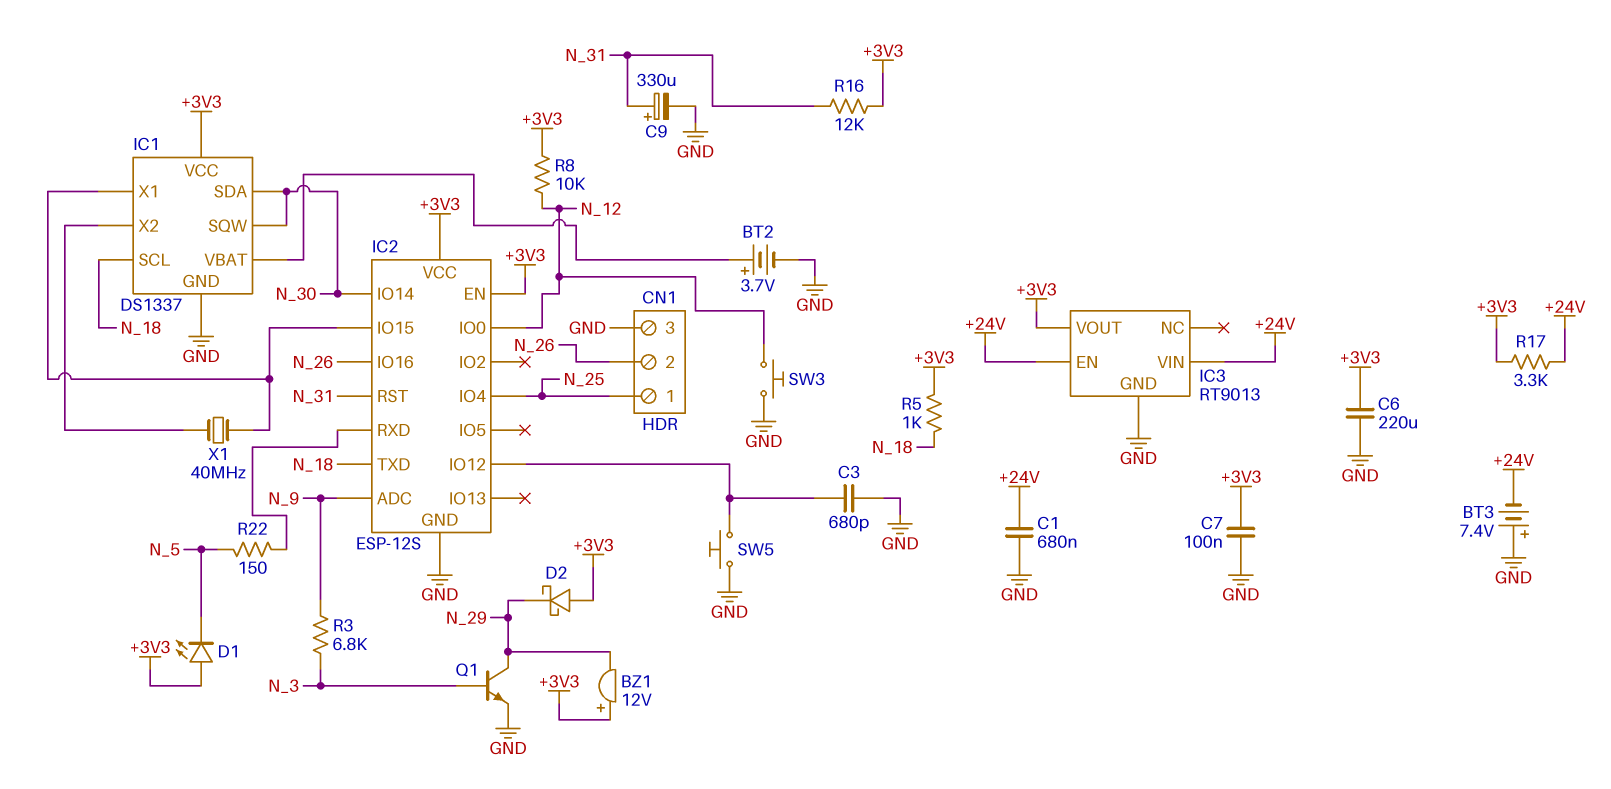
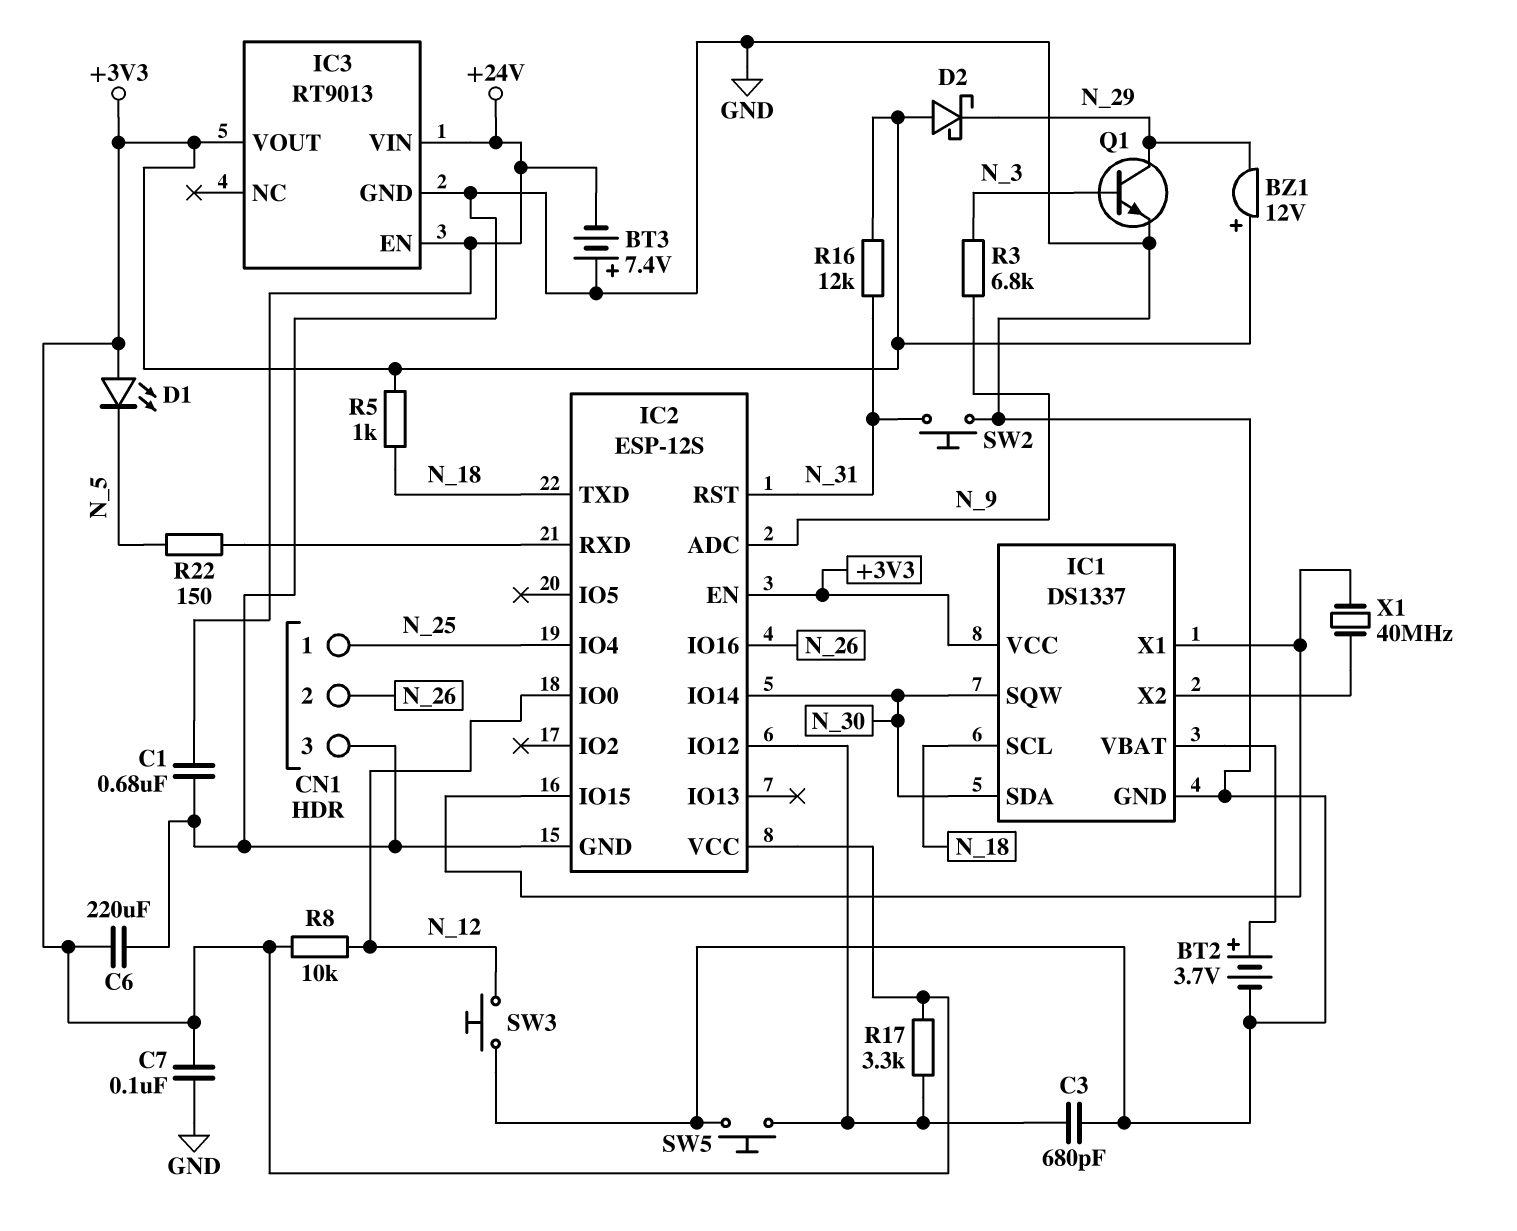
C9: 330uF (plus N_31, minus GND) -> none
R17: 3.3k (+3V3, +24V) -> 3.3k (+3V3, IC2/IO12)
SW2: none -> button (GND, N_31)

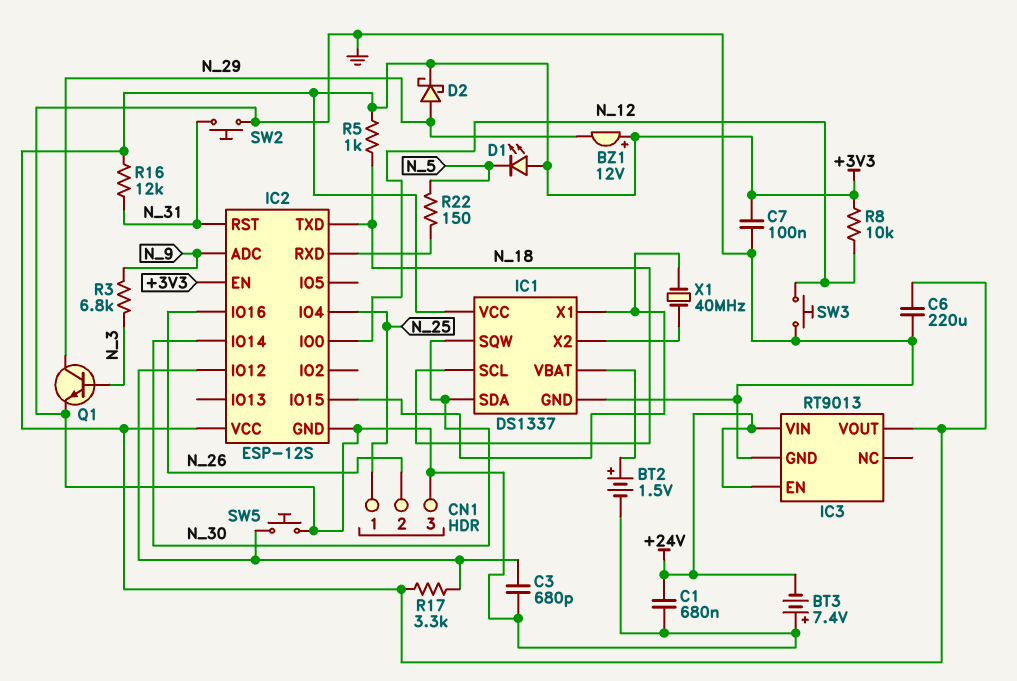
BT2: 3.7V (plus IC1/VBAT, minus GND) -> 1.5V (plus IC1/VBAT, minus GND)
D2: schottky (A +3V3, K N_29) -> schottky (A N_29, K +3V3)

